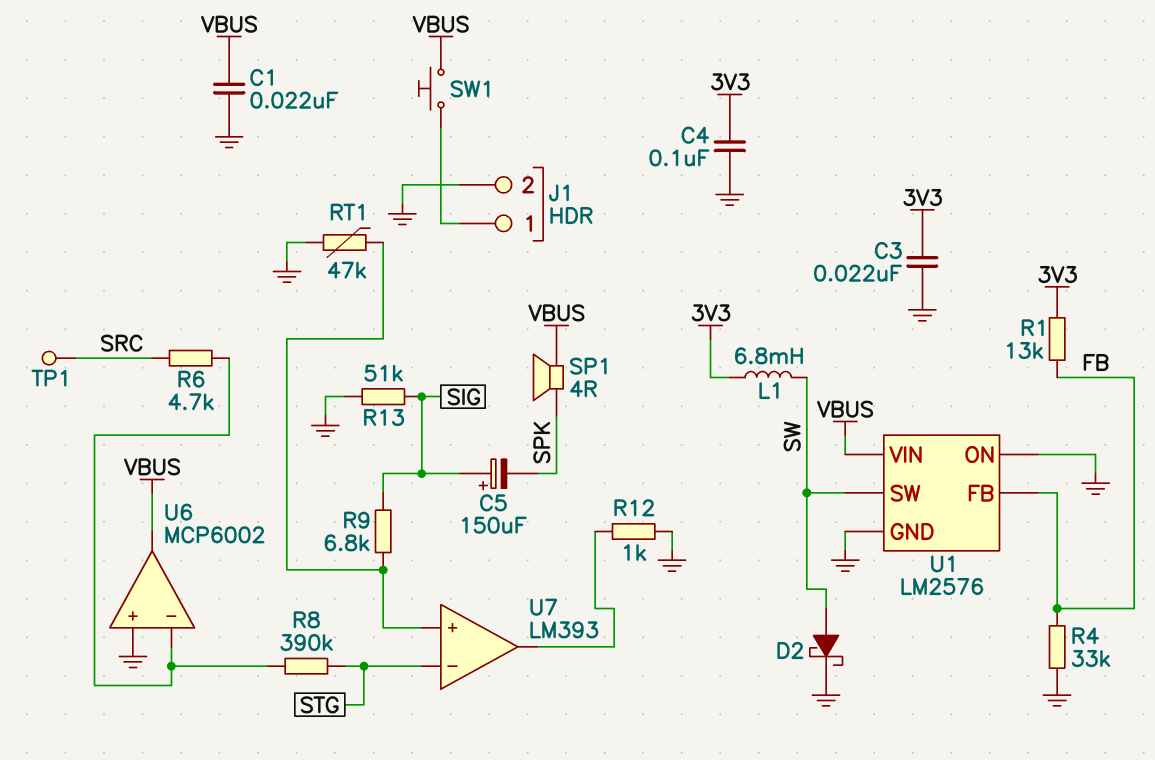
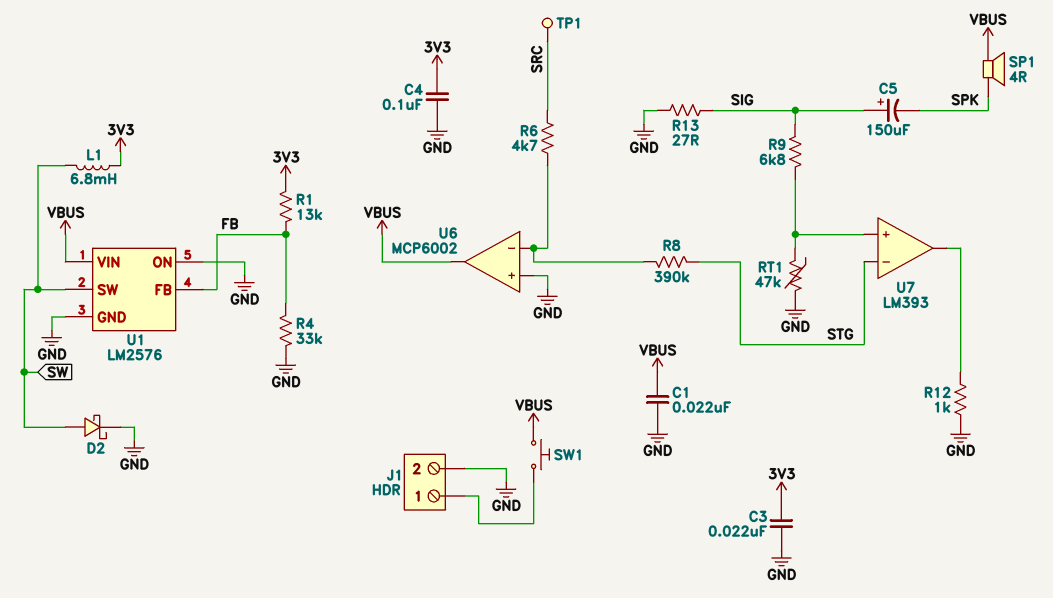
R13: 51k (GND, SIG) -> 27 (GND, SIG)

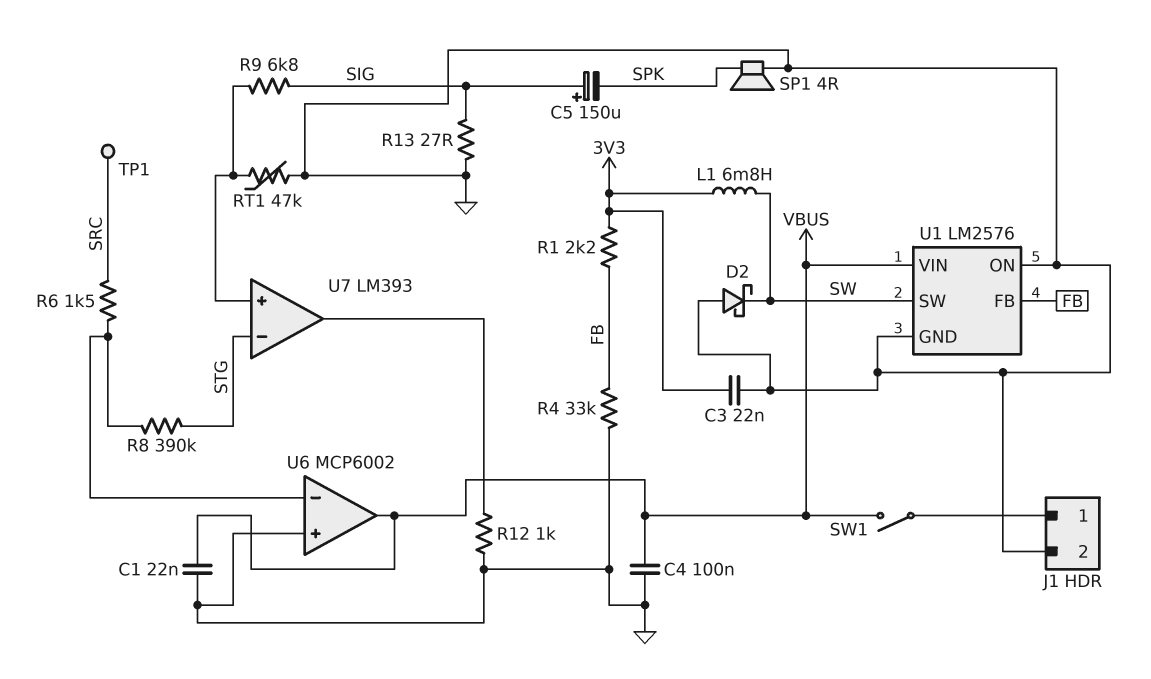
C4: 100nF (3V3, GND) -> 100nF (GND, VBUS)
D2: schottky (A SW, K GND) -> schottky (A GND, K SW)
R1: 13k (3V3, FB) -> 2.2k (3V3, FB)
R6: 4.7k (SRC, U6/in-) -> 1.5k (SRC, U6/in-)
SP1: speaker 4R (SPK, VBUS) -> speaker 4R (GND, SPK)
SW1: button (J1/1, VBUS) -> switch (J1/1, VBUS)

